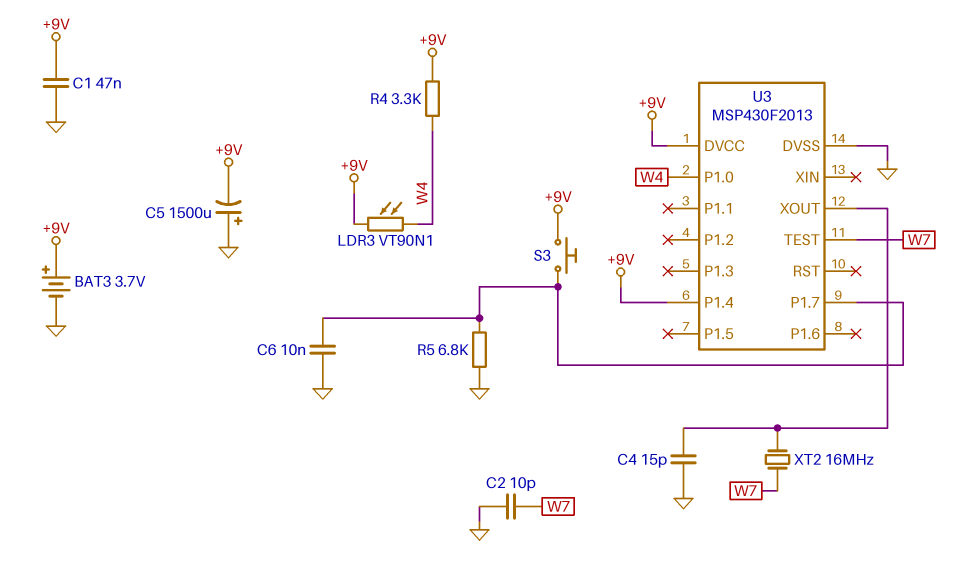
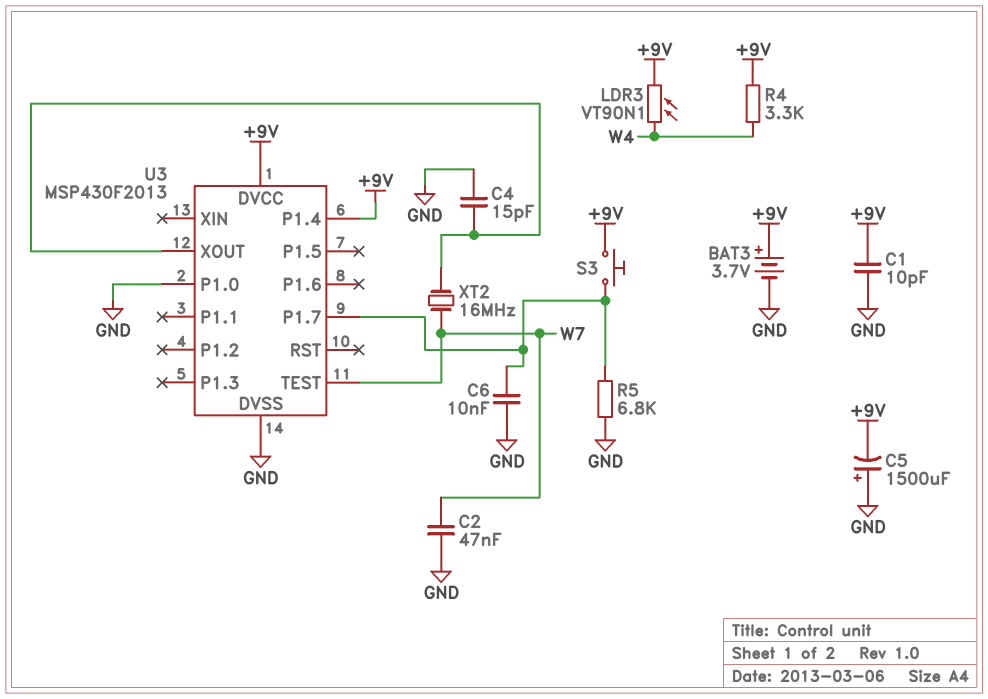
C1: 47nF (+9V, GND) -> 10pF (+9V, GND)
C2: 10pF (GND, W7) -> 47nF (GND, W7)
U3 pin P1.0: W4 -> GND

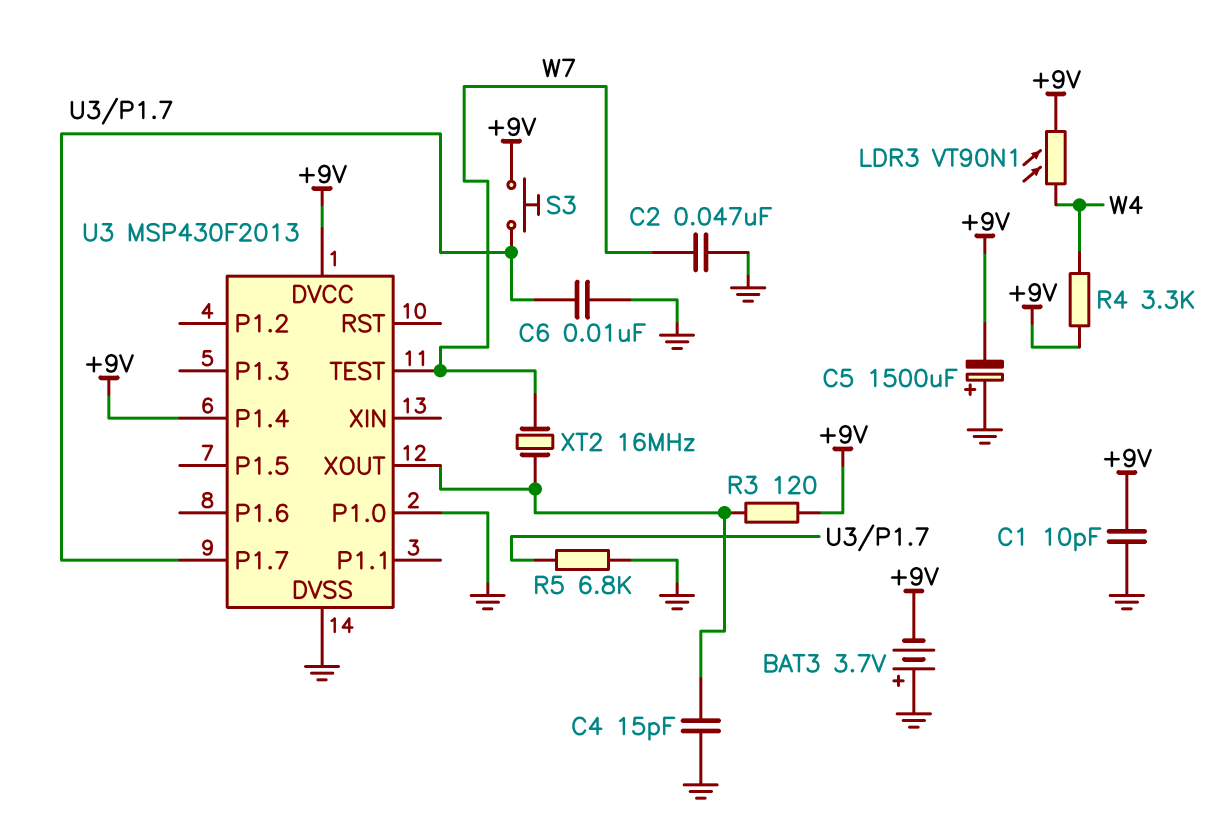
BAT3: 3.7V (plus +9V, minus GND) -> 3.7V (plus GND, minus +9V)
R3: none -> 120 (+9V, U3/XOUT)

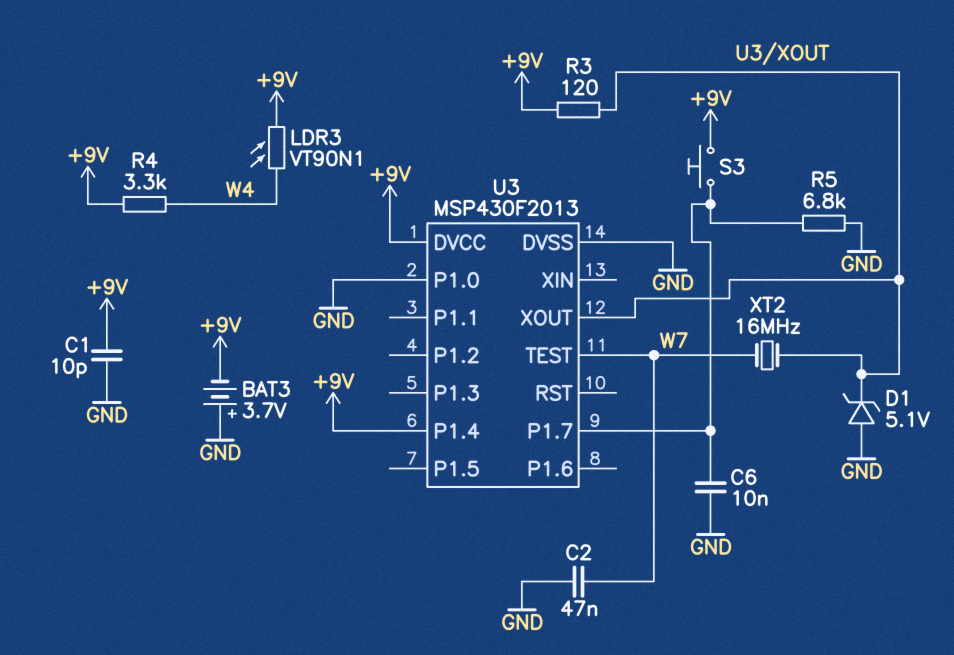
C4: 15pF (GND, U3/XOUT) -> none
C5: 1500uF (plus GND, minus +9V) -> none
D1: none -> zener 5.1V (A GND, K U3/XOUT)

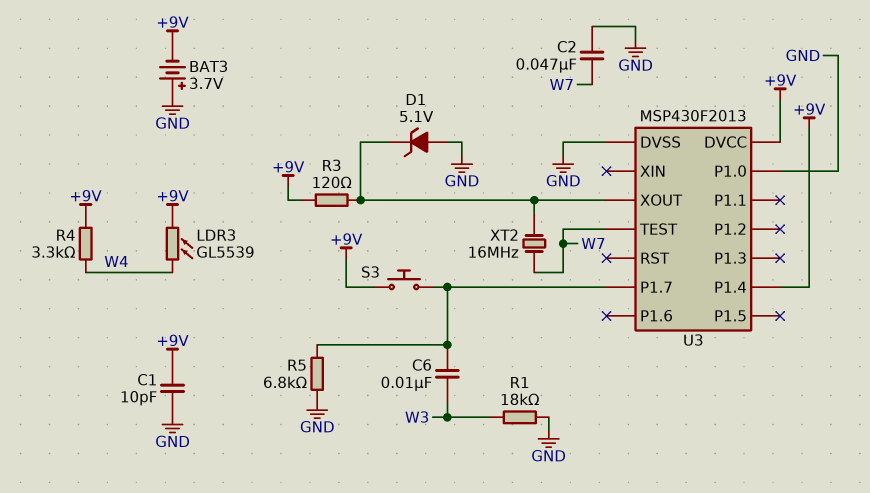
C6: 10nF (GND, U3/P1.7) -> 10nF (U3/P1.7, W3)
LDR3: VT90N1 (+9V, W4) -> GL5539 (+9V, W4)
R1: none -> 18k (GND, W3)

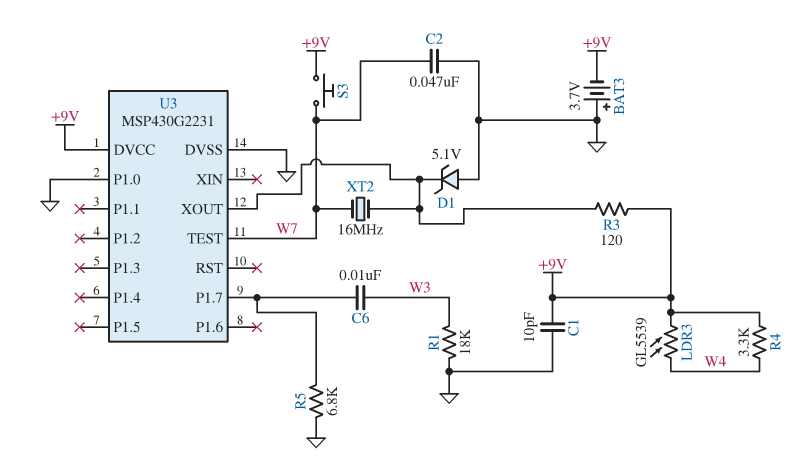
S3: button (+9V, U3/P1.7) -> button (+9V, W7)
U3: MSP430F2013 -> MSP430G2231
U3 pin P1.4: +9V -> none

